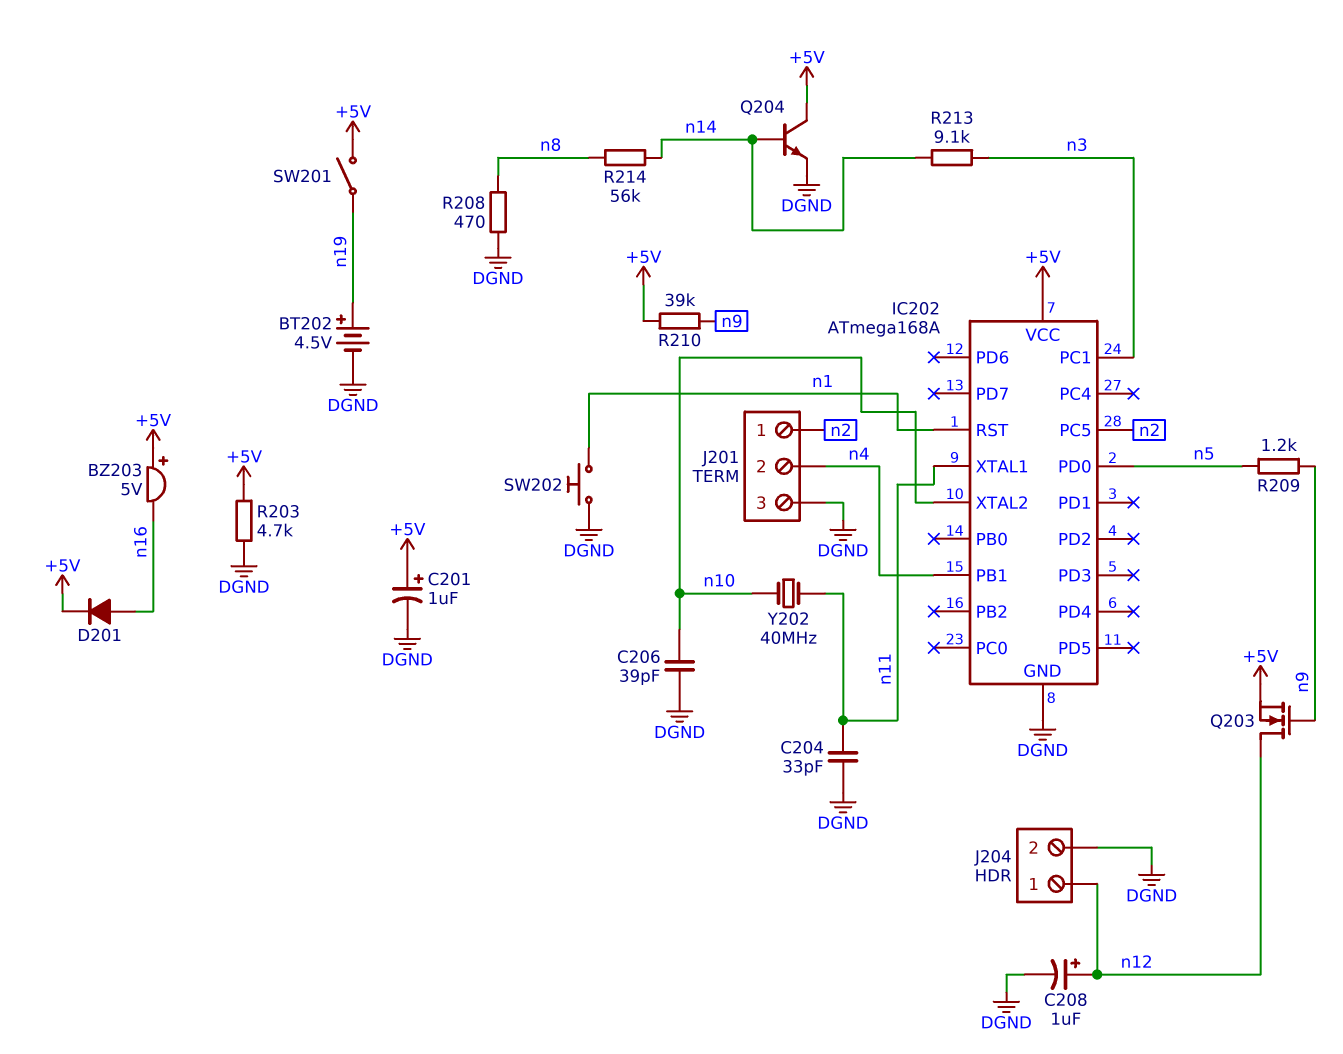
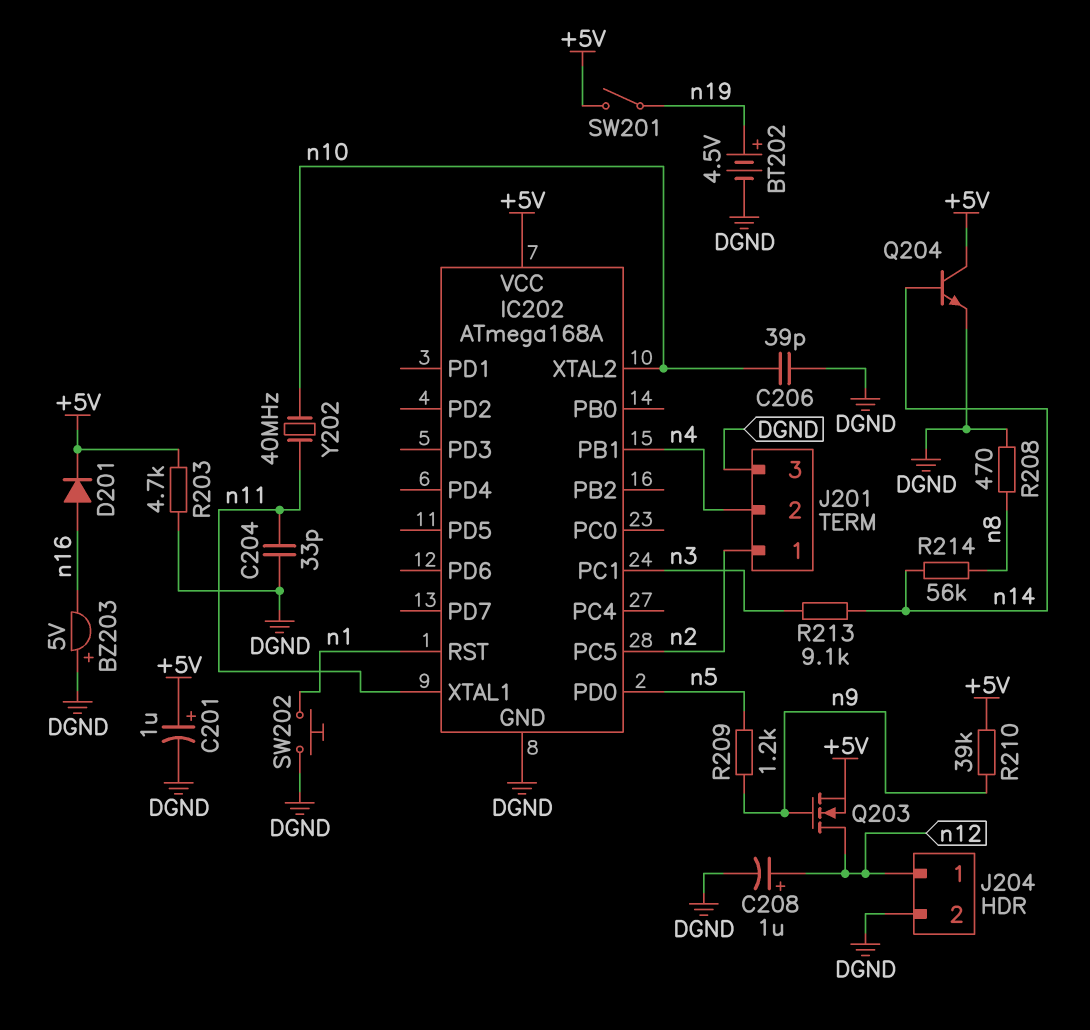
BZ203: buzzer 5V (plus +5V, minus n16) -> buzzer 5V (plus DGND, minus n16)

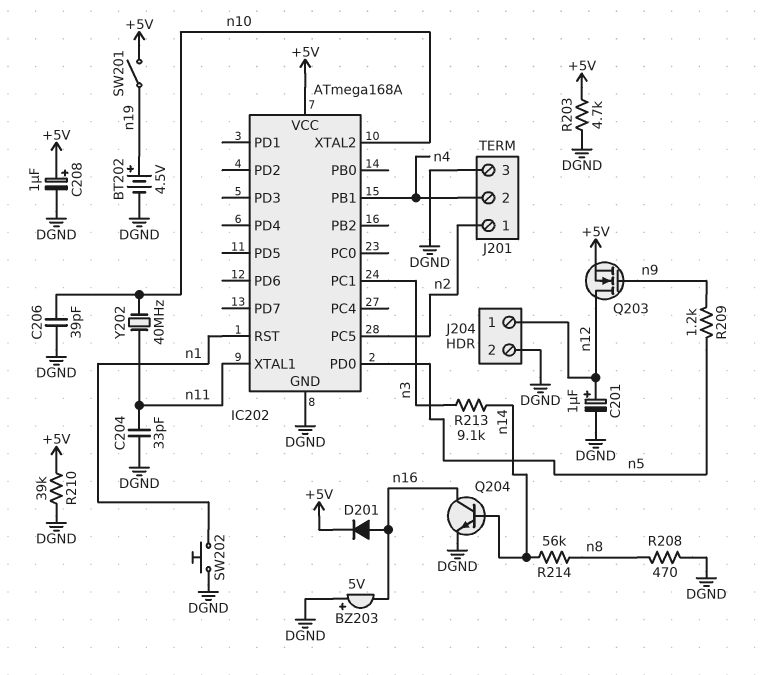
C201: 1uF (plus +5V, minus DGND) -> 1uF (plus n12, minus DGND)
C208: 1uF (plus n12, minus DGND) -> 1uF (plus +5V, minus DGND)
Q204: NPN (B n14, C +5V, E DGND) -> NPN (B n14, C n16, E DGND)
R210: 39k (+5V, n9) -> 39k (+5V, DGND)

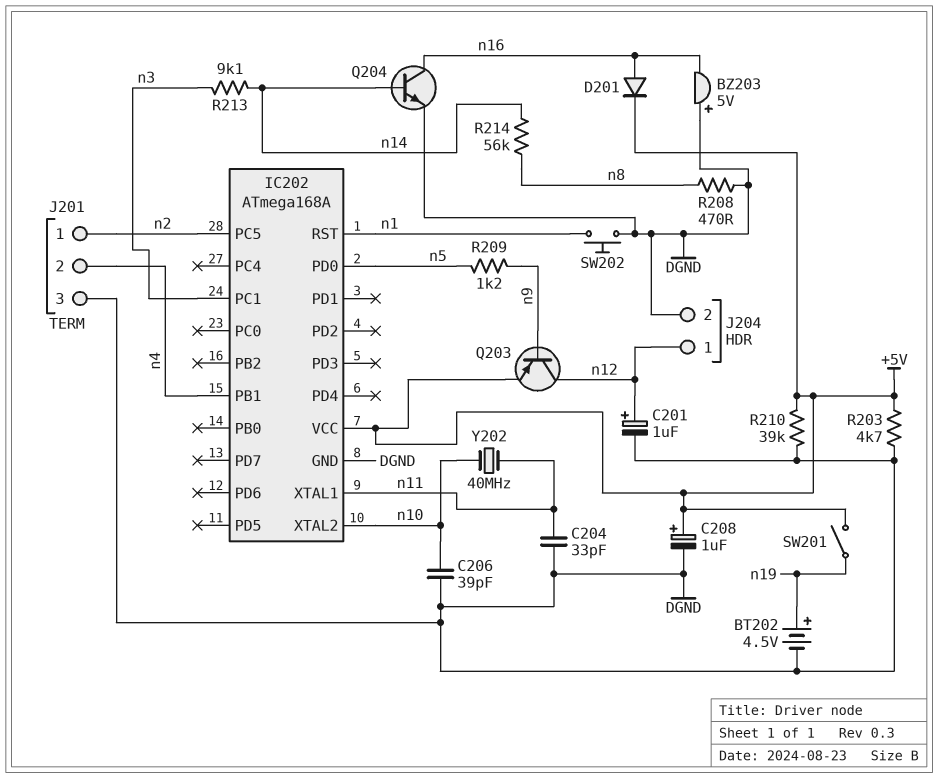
Q203: NMOS (G n9, D n12, S +5V) -> PNP (B n9, C n12, E +5V)

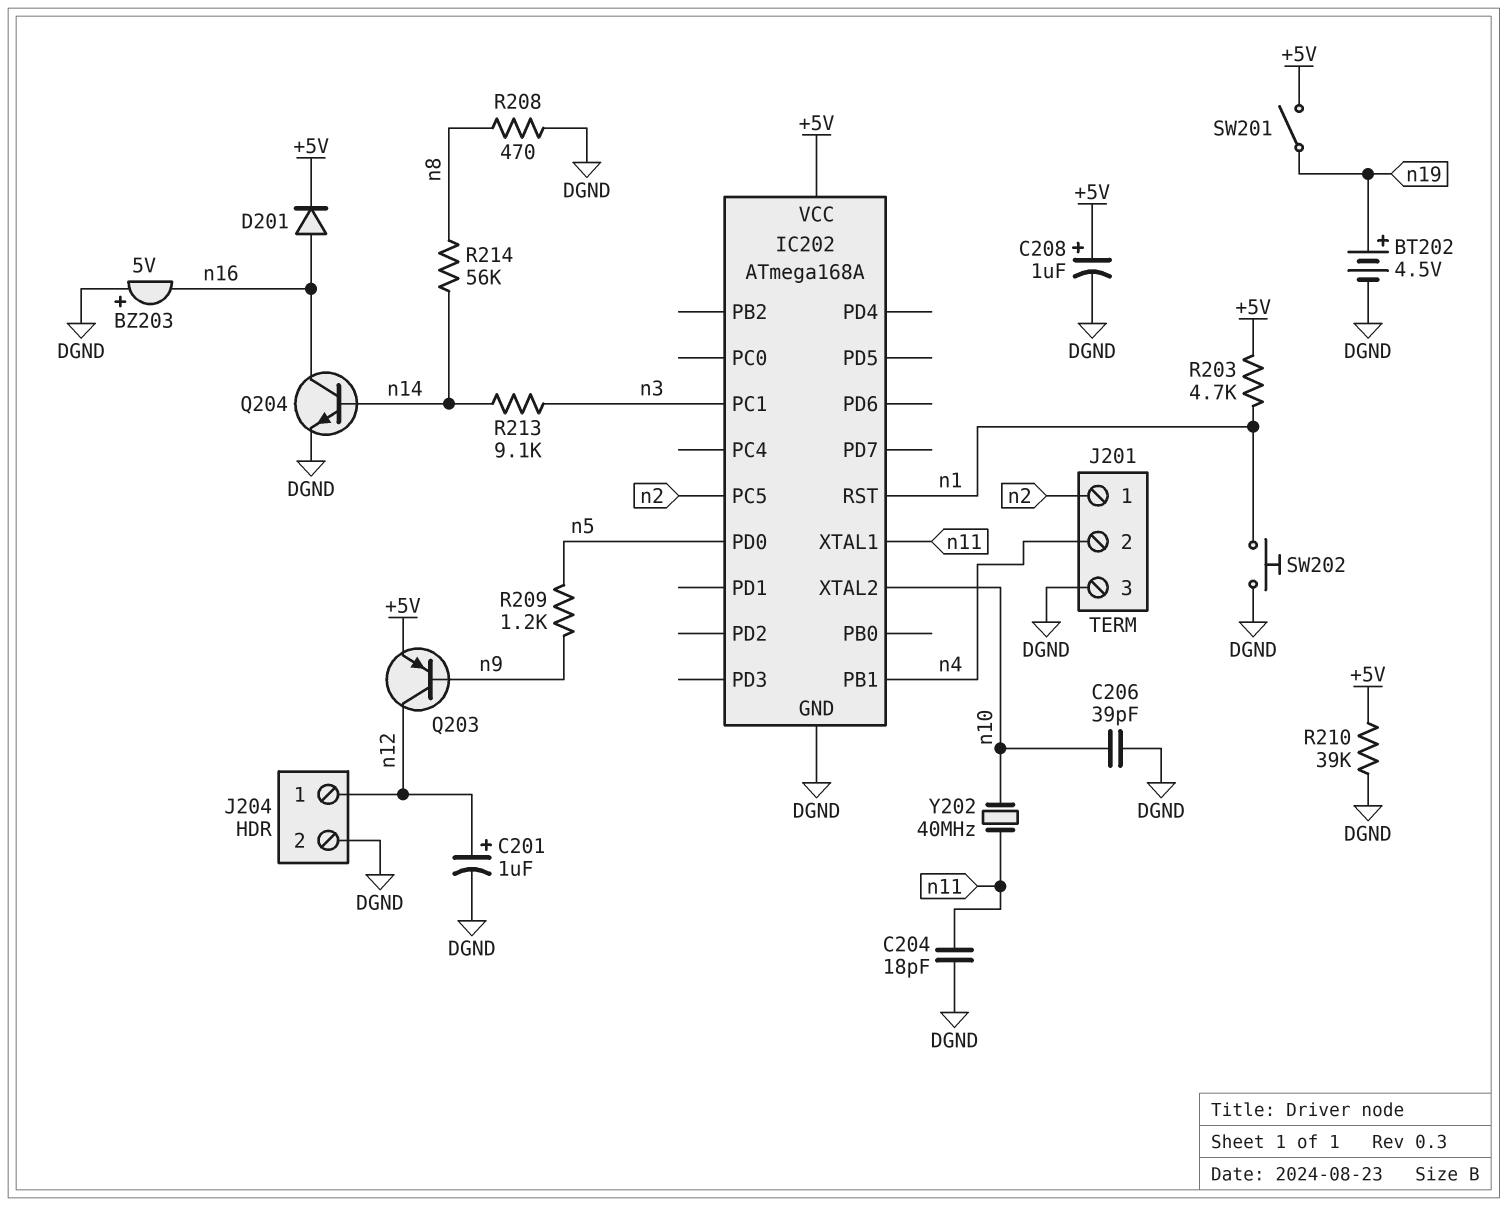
C204: 33pF (DGND, n11) -> 18pF (DGND, n11)
R203: 4.7k (+5V, DGND) -> 4.7k (+5V, n1)

